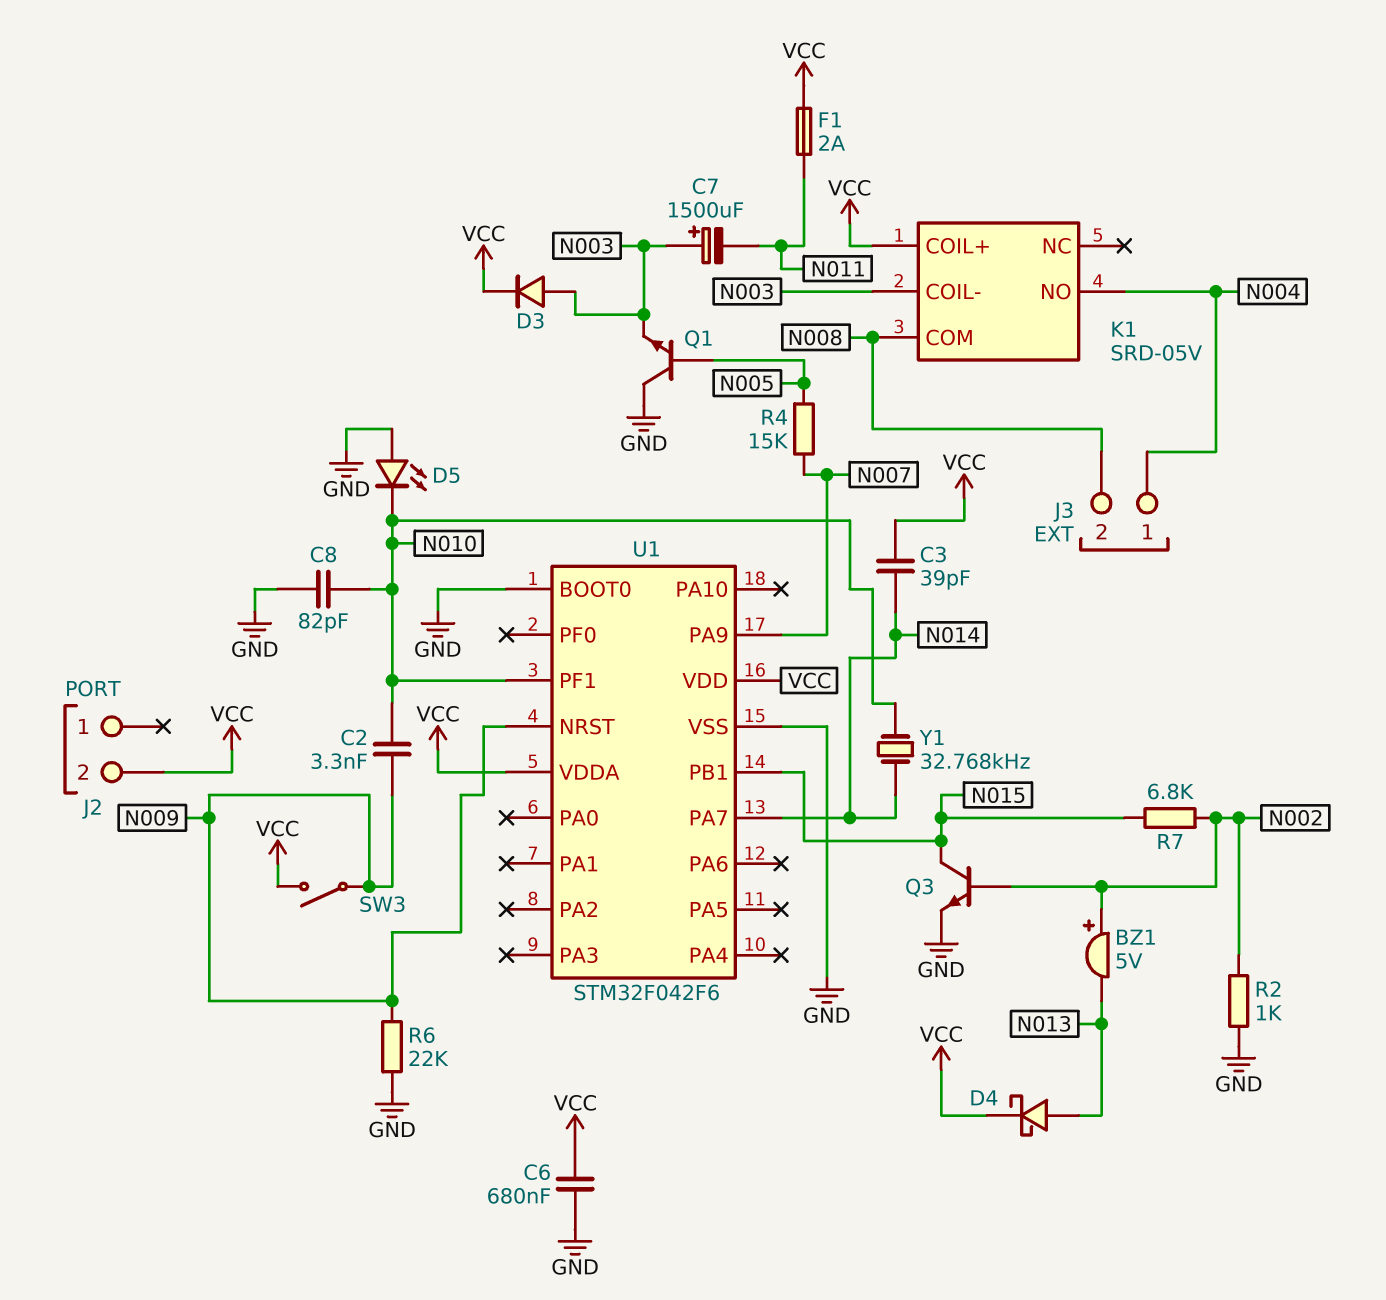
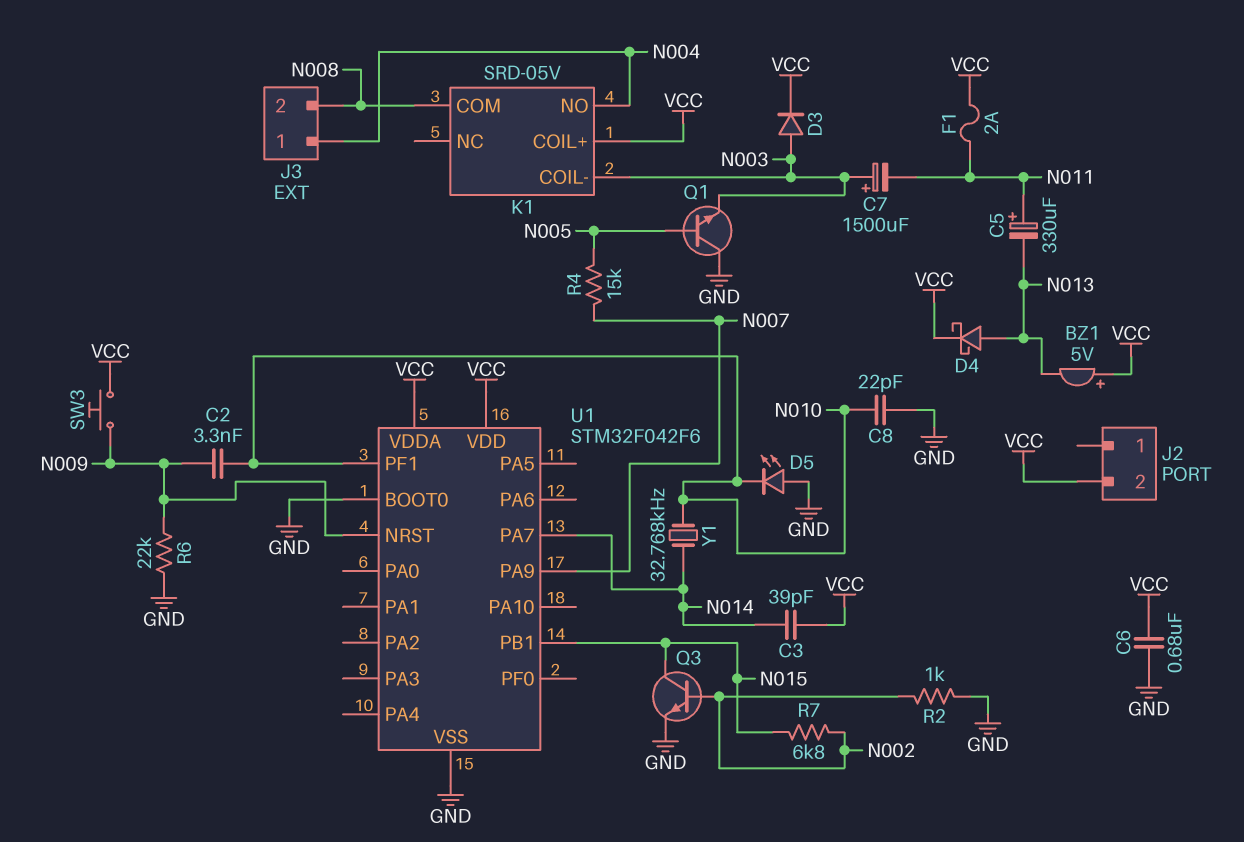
BZ1: buzzer 5V (plus N002, minus N013) -> buzzer 5V (plus VCC, minus N013)
C5: none -> 330uF (plus N011, minus N013)
C8: 82pF (GND, N010) -> 22pF (GND, N010)
SW3: switch (N009, VCC) -> button (N009, VCC)

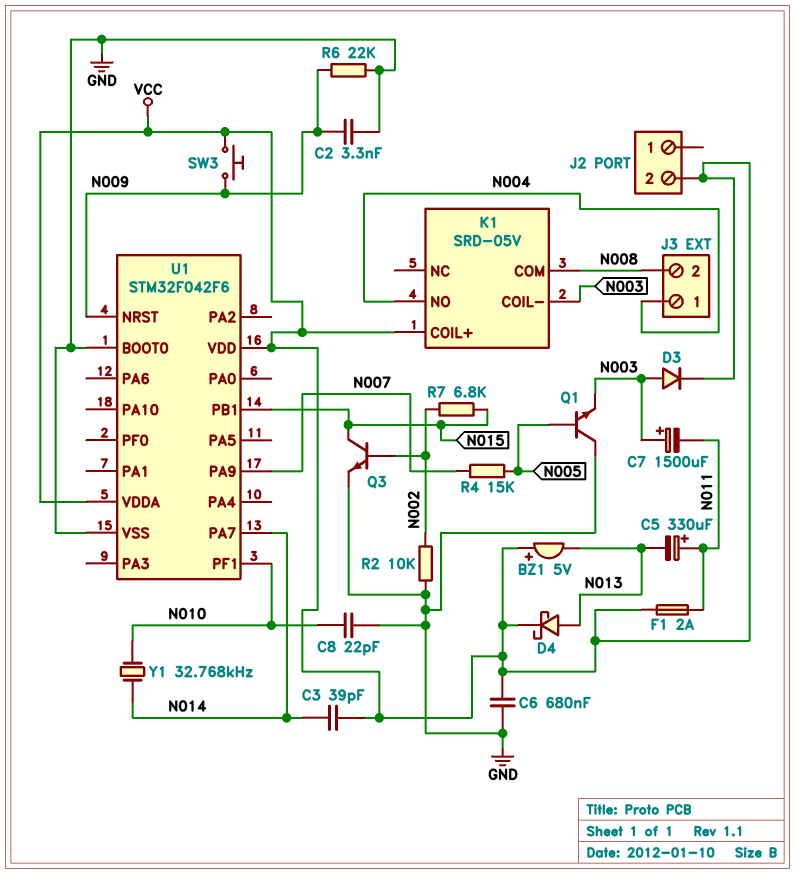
C2: 3.3nF (N009, N010) -> 3.3nF (GND, N009)
D5: LED (A GND, K N010) -> none
R2: 1k (GND, N002) -> 10k (GND, N002)

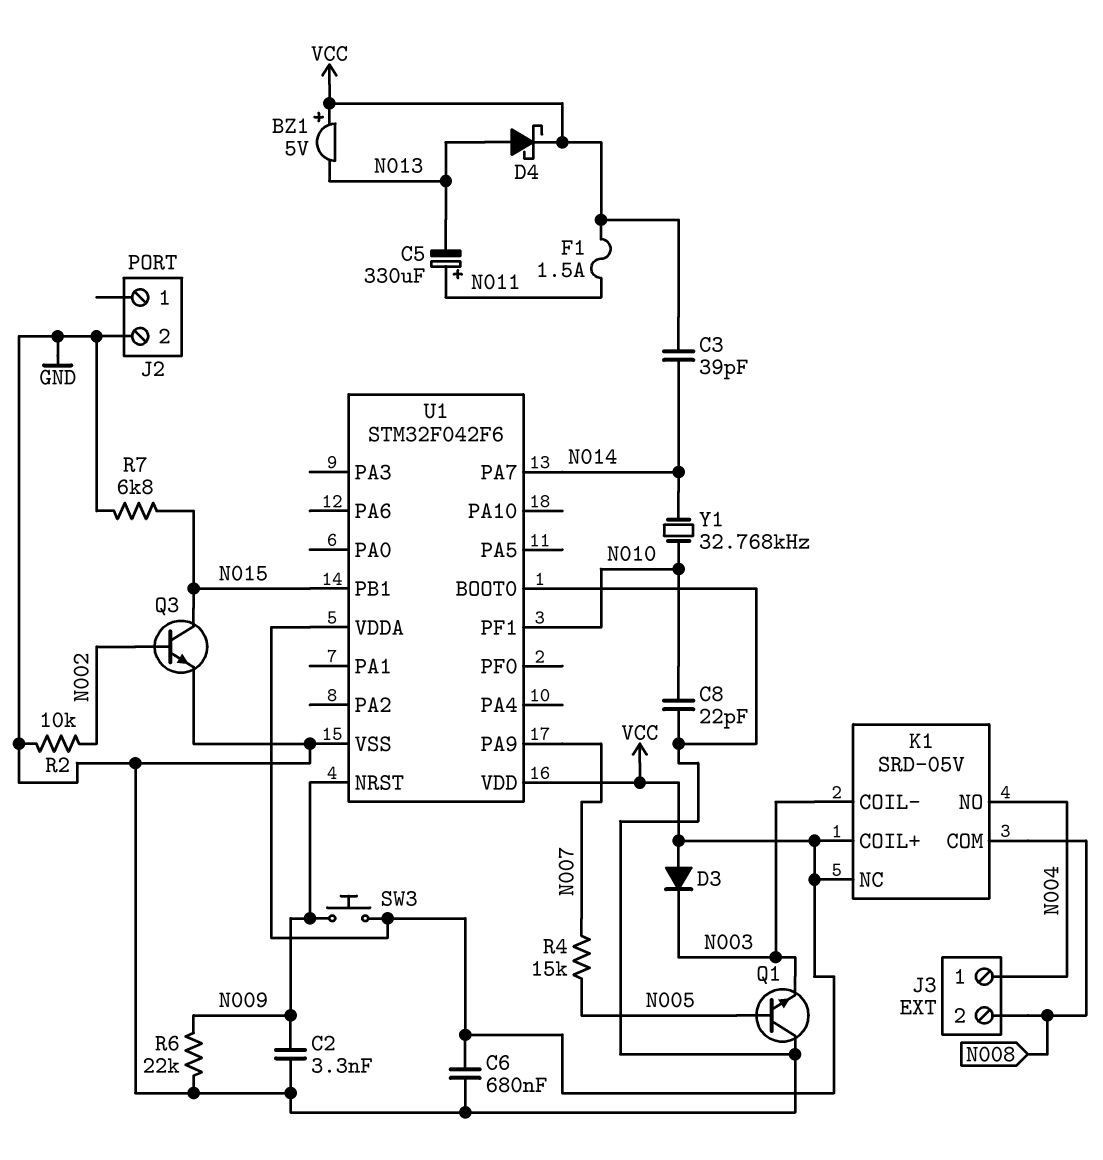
C7: 1500uF (plus N003, minus N011) -> none
D3: diode (A N003, K VCC) -> diode (A VCC, K N003)
F1: 2A (N011, VCC) -> 1.5A (N011, VCC)
J2 pin 2: VCC -> GND
K1 pin NC: none -> VCC
R7: 6.8k (N002, N015) -> 6.8k (GND, N015)

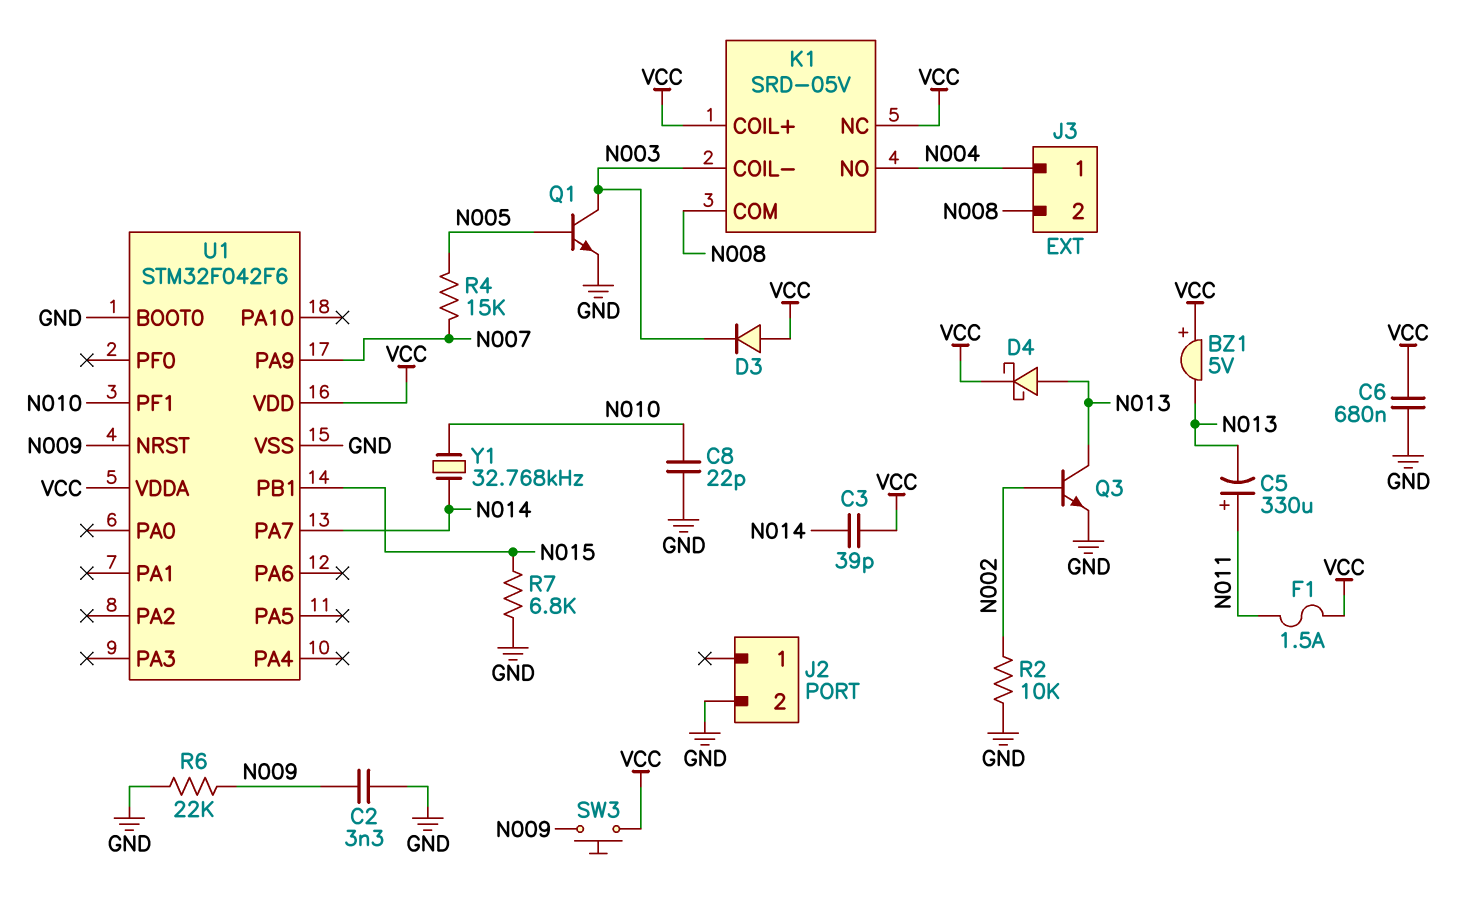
Q1: NPN (B N005, C GND, E N003) -> NPN (B N005, C N003, E GND)
Q3: NPN (B N002, C N015, E GND) -> NPN (B N002, C N013, E GND)

